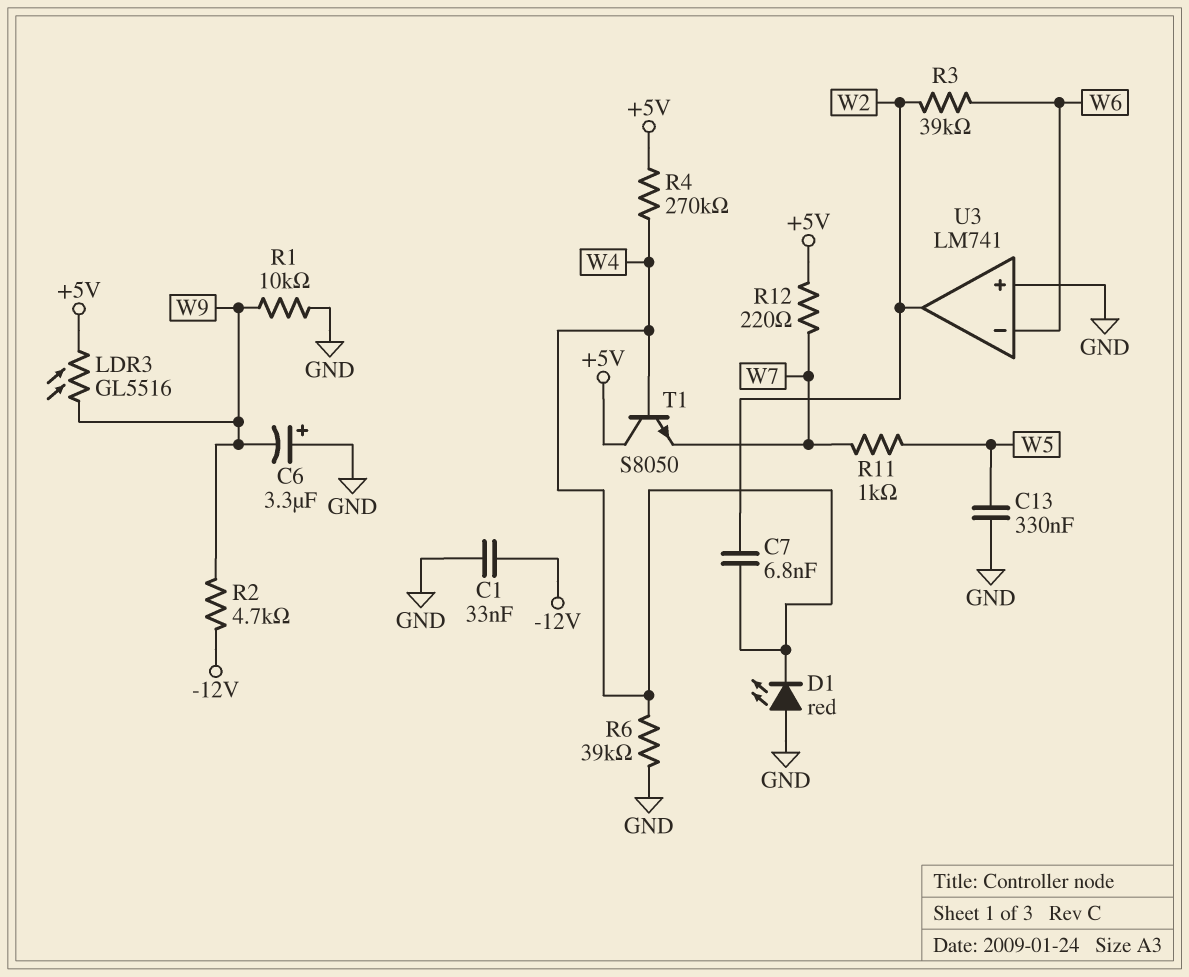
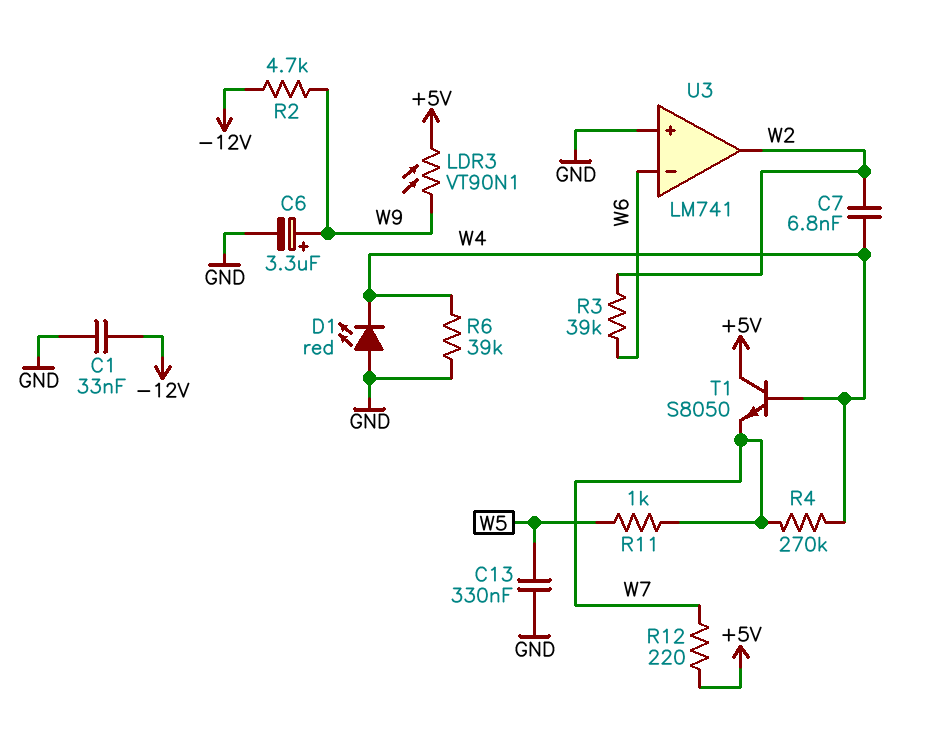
C6: 3.3uF (plus GND, minus W9) -> 3.3uF (plus W9, minus GND)
LDR3: GL5516 (+5V, W9) -> VT90N1 (+5V, W9)
R1: 10k (GND, W9) -> none
R4: 270k (+5V, W4) -> 270k (W4, W7)

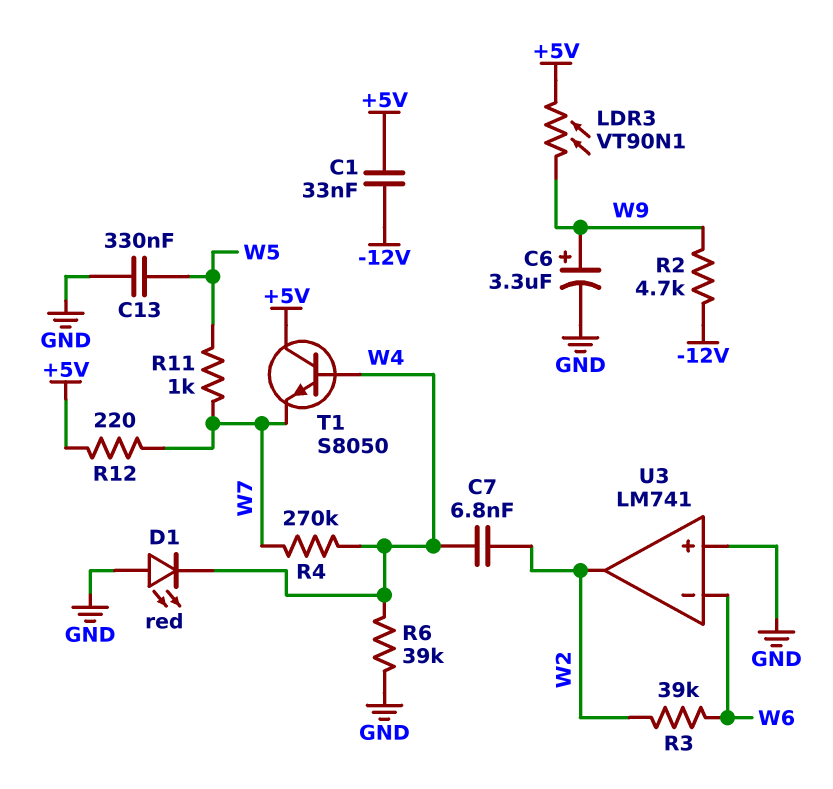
C1: 33nF (-12V, GND) -> 33nF (+5V, -12V)

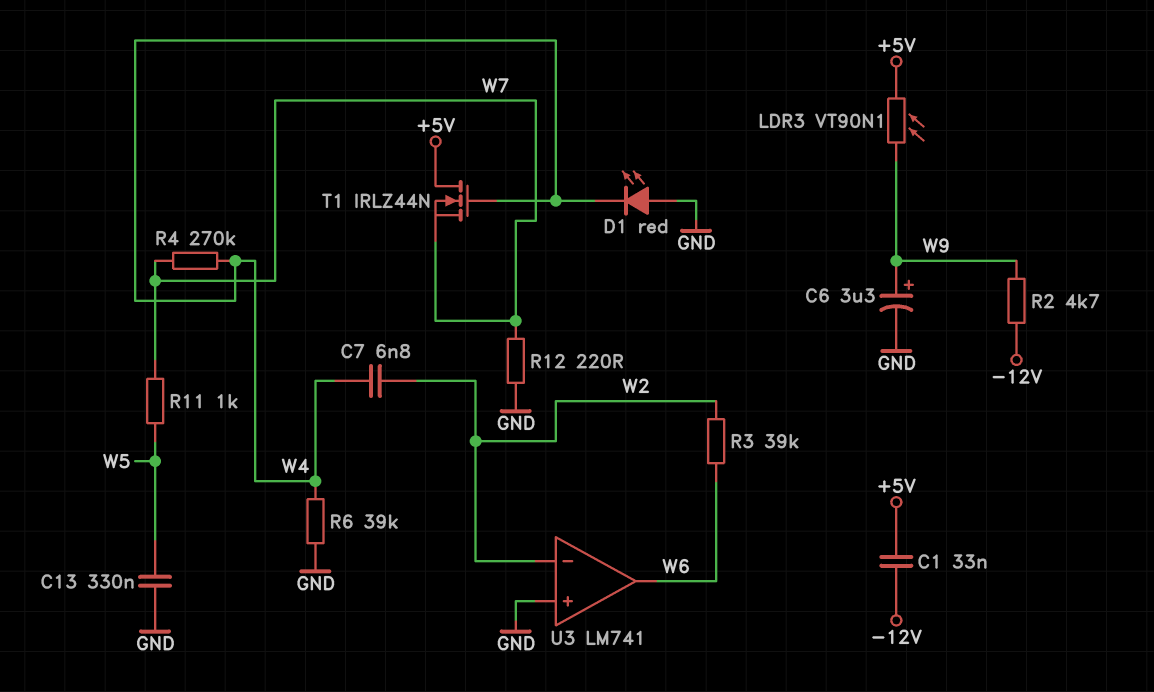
R12: 220 (+5V, W7) -> 220 (GND, W7)
T1: NPN S8050 (B W4, C +5V, E W7) -> NMOS IRLZ44N (G W4, D +5V, S W7)
U3 pin in-: W6 -> W2
U3 pin out: W2 -> W6

